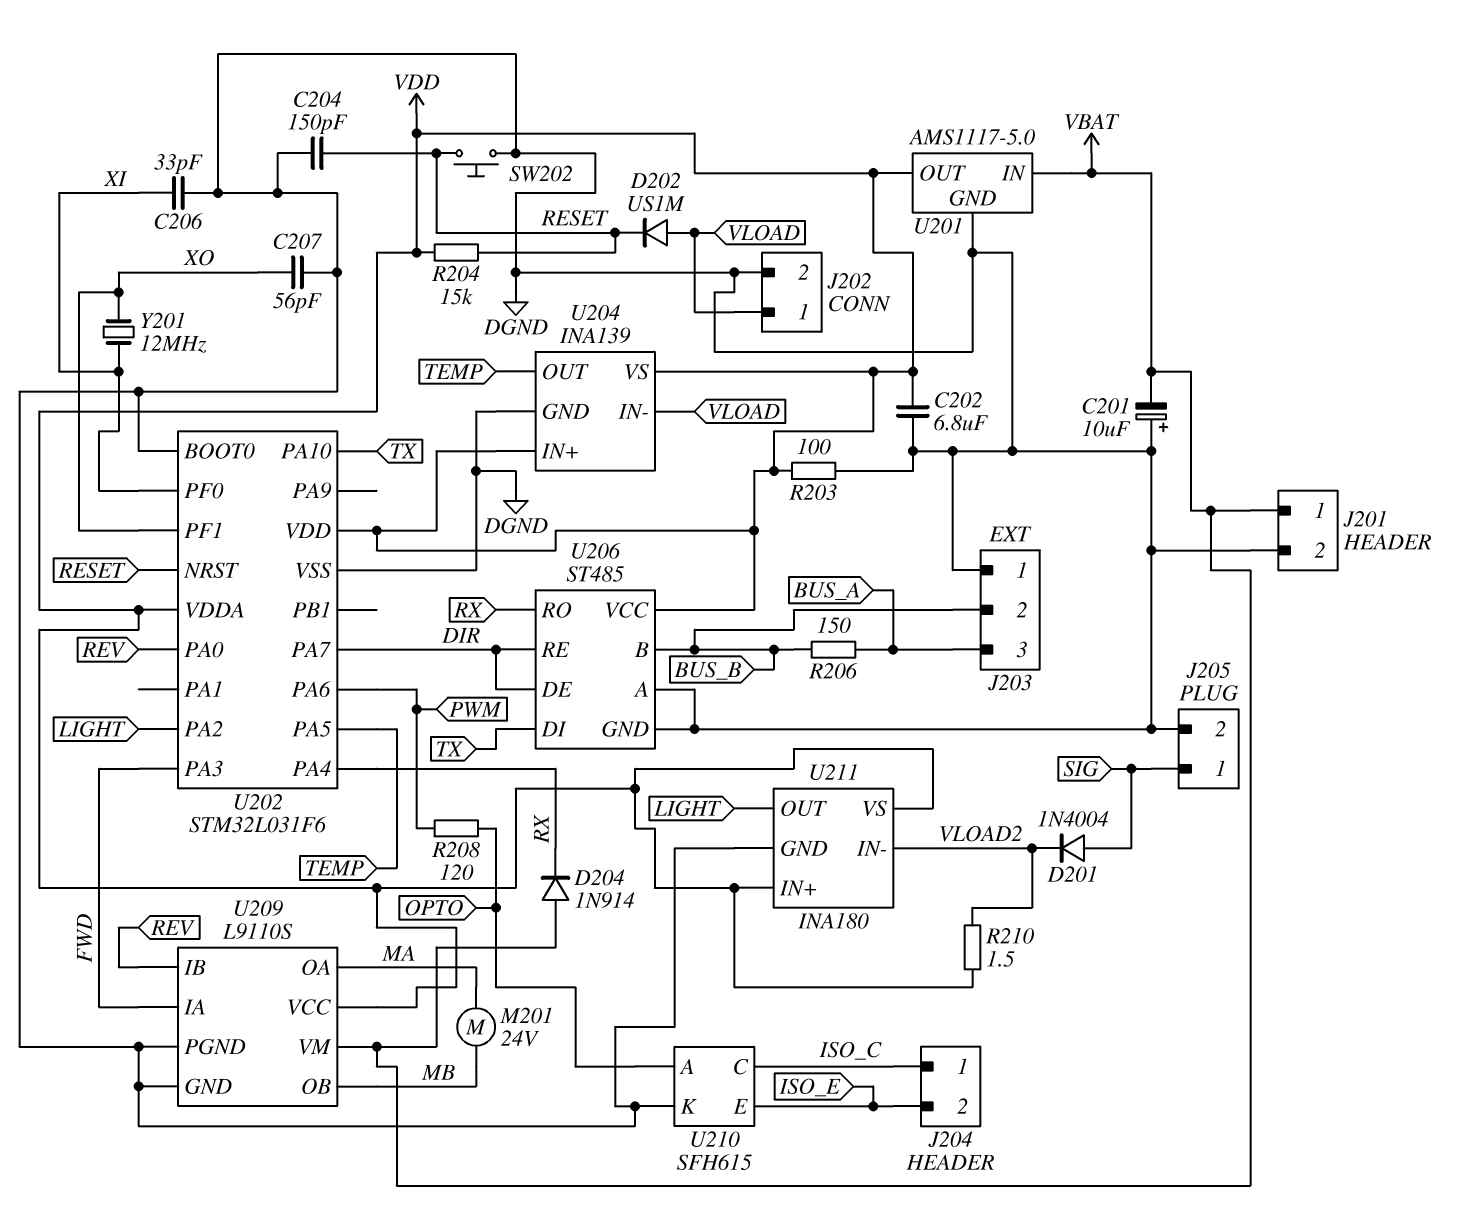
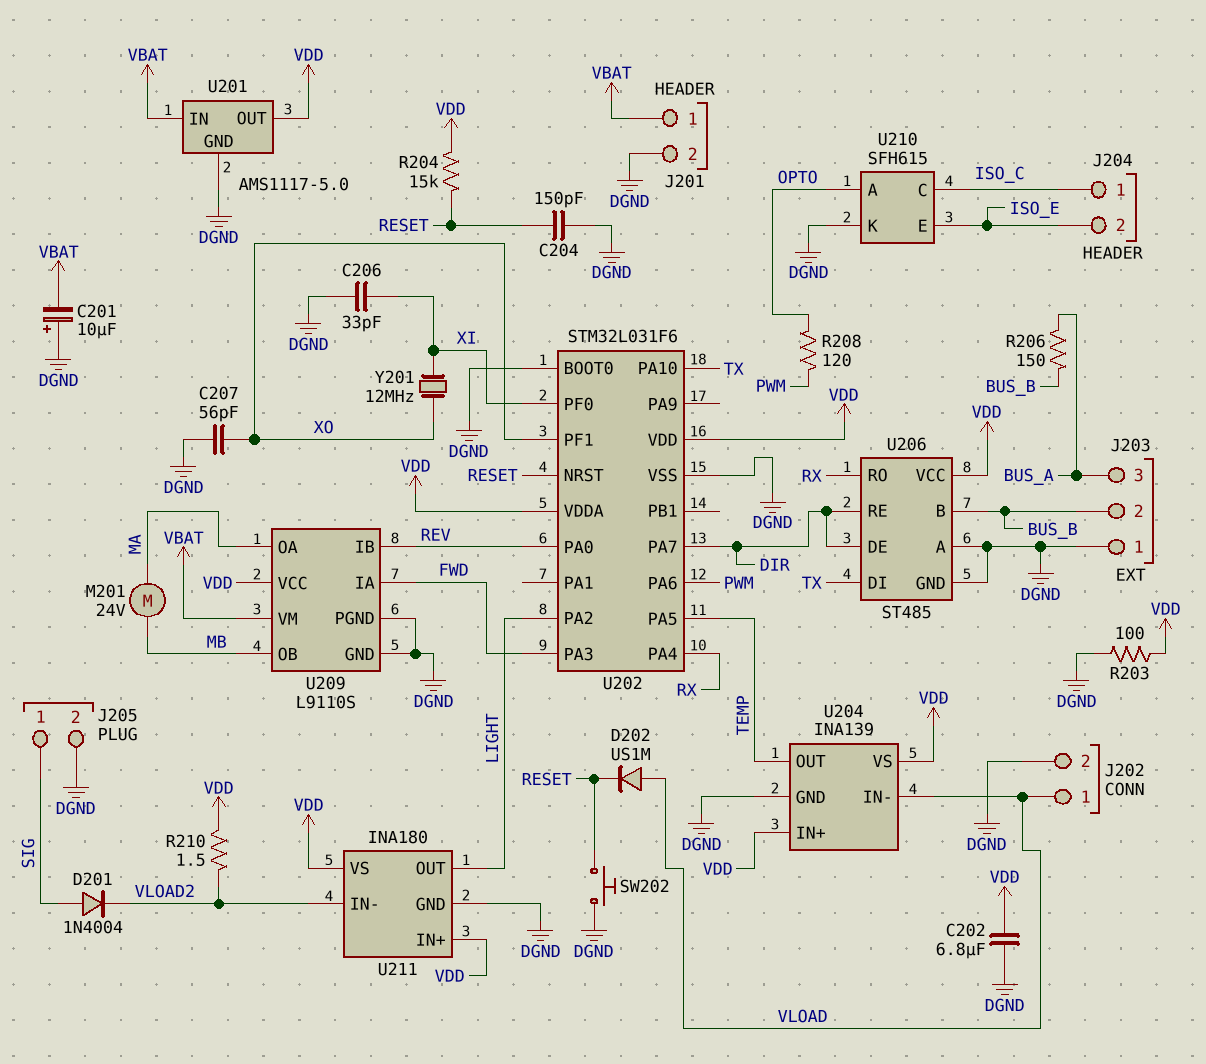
D204: diode 1N914 (A VBAT, K RX) -> none

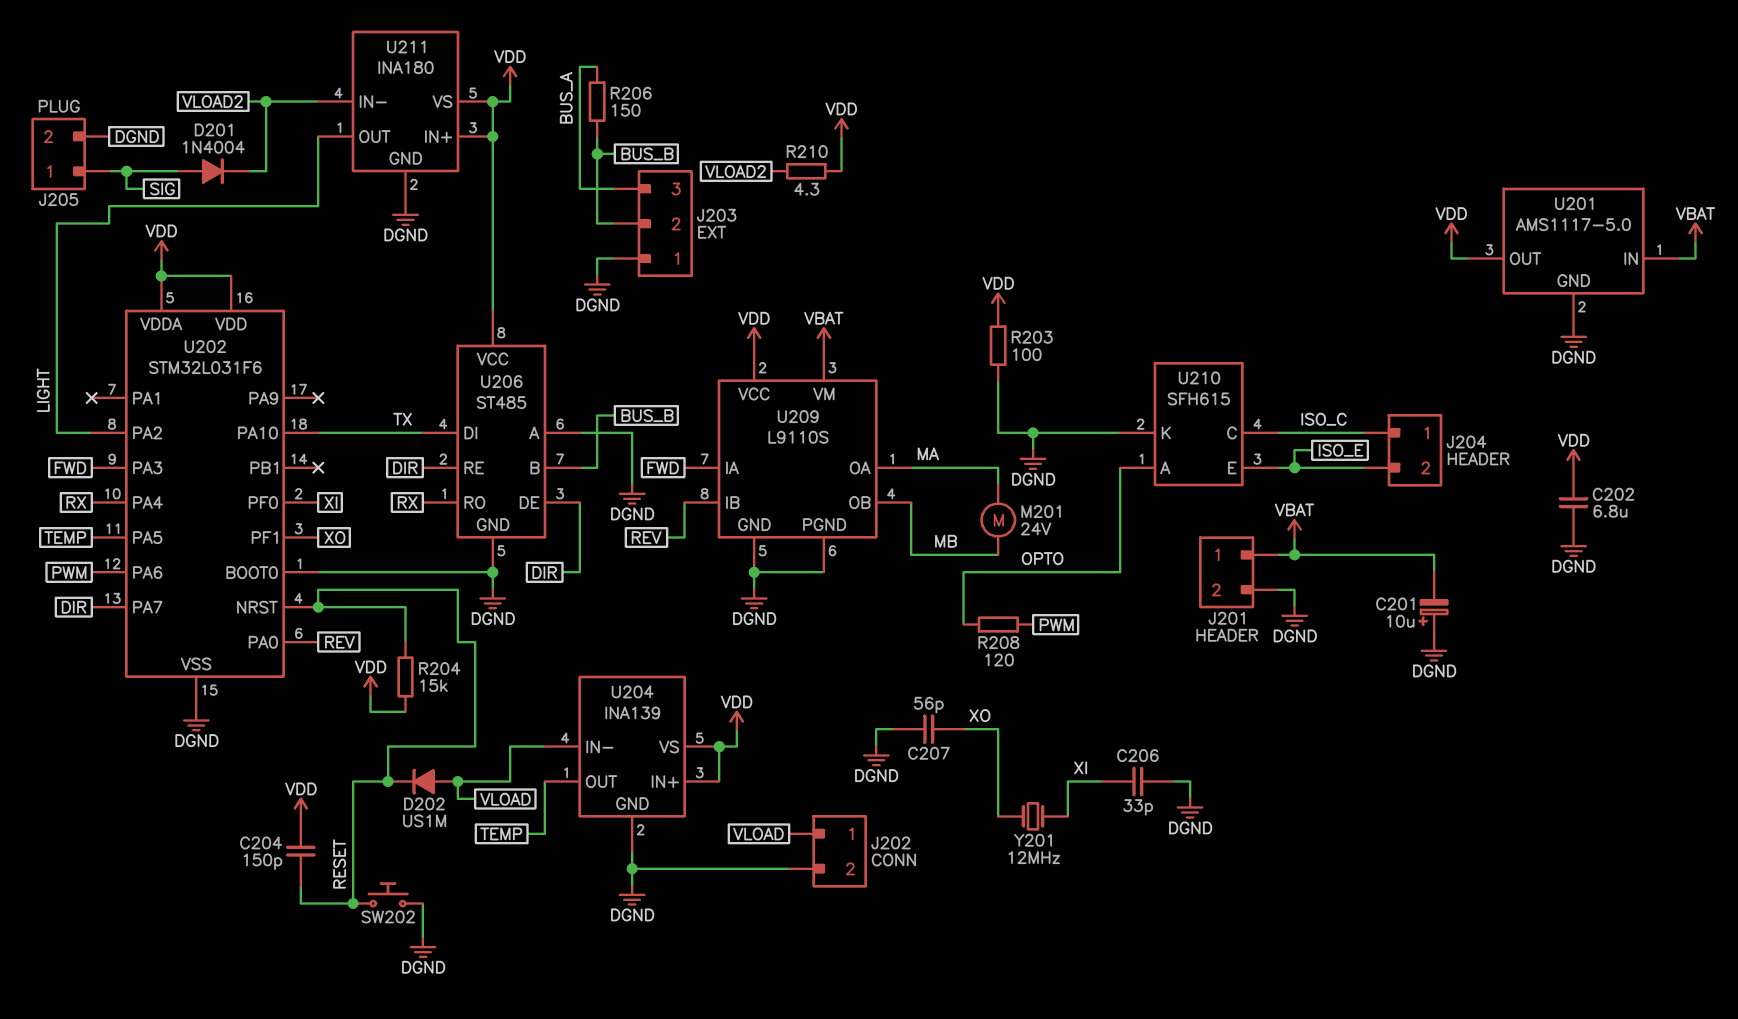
C204: 150pF (DGND, RESET) -> 150pF (RESET, VDD)
R210: 1.5 (VDD, VLOAD2) -> 4.3 (VDD, VLOAD2)

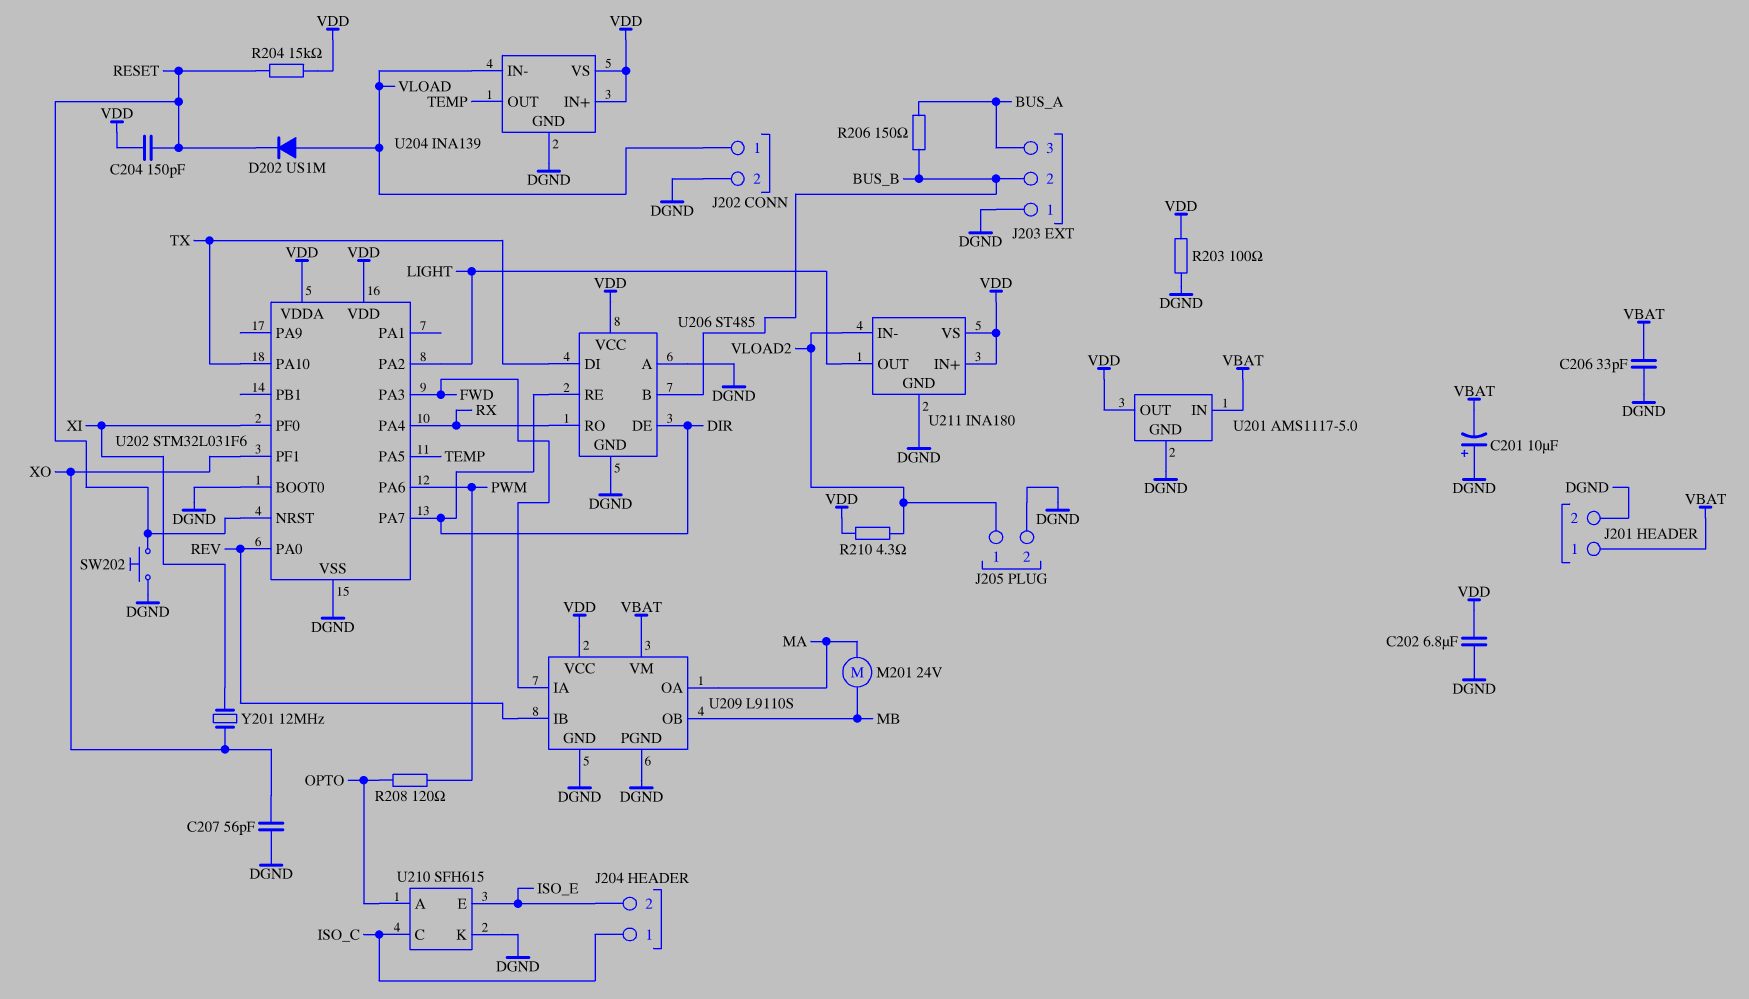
C206: 33pF (DGND, XI) -> 33pF (DGND, VBAT)
D201: diode 1N4004 (A SIG, K VLOAD2) -> none
J205 pin 1: SIG -> VLOAD2

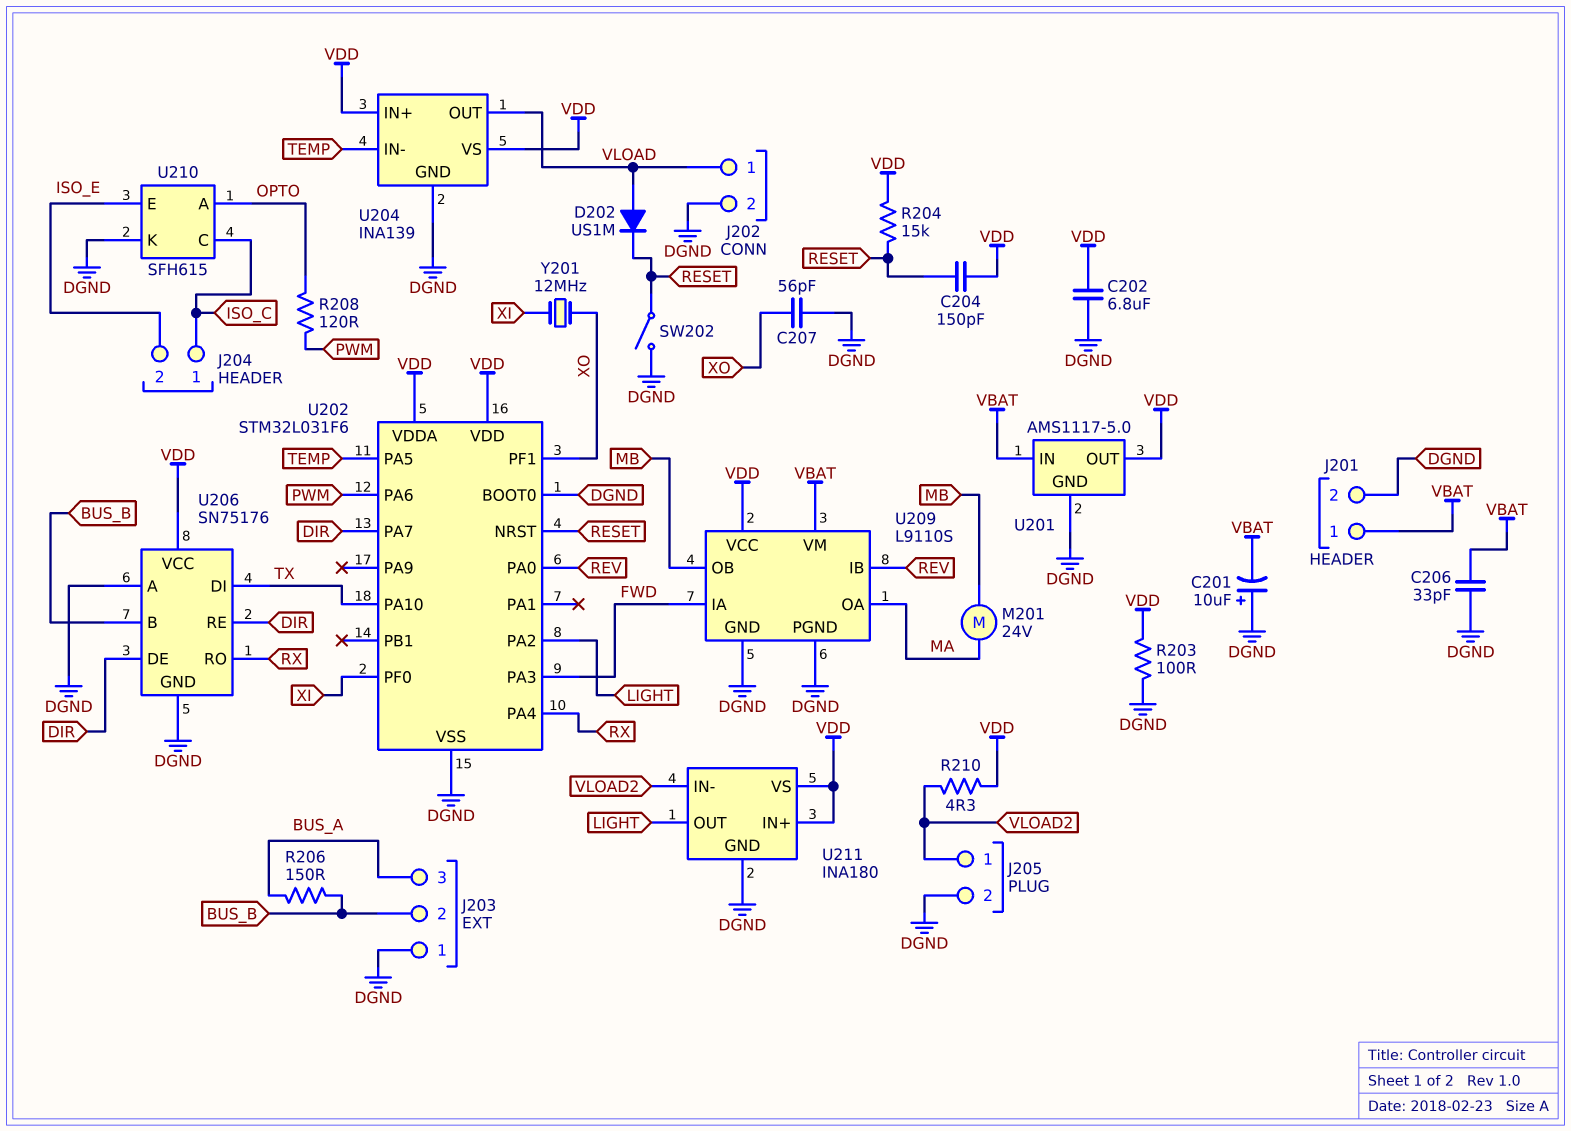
SW202: button (DGND, RESET) -> switch (DGND, RESET)
U204 pin IN-: VLOAD -> TEMP
U204 pin OUT: TEMP -> VLOAD
U206: ST485 -> SN75176

